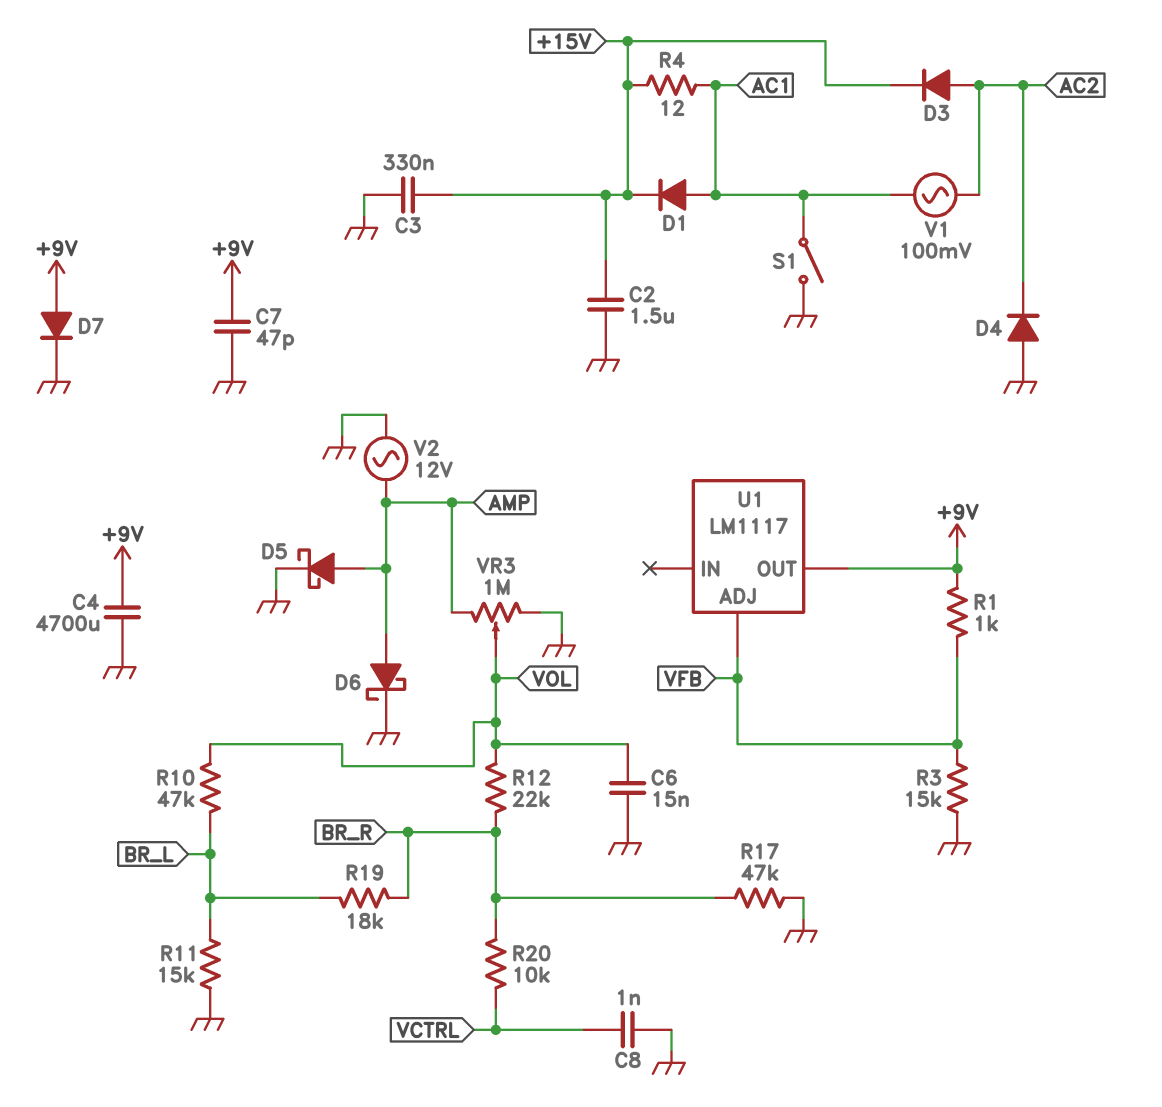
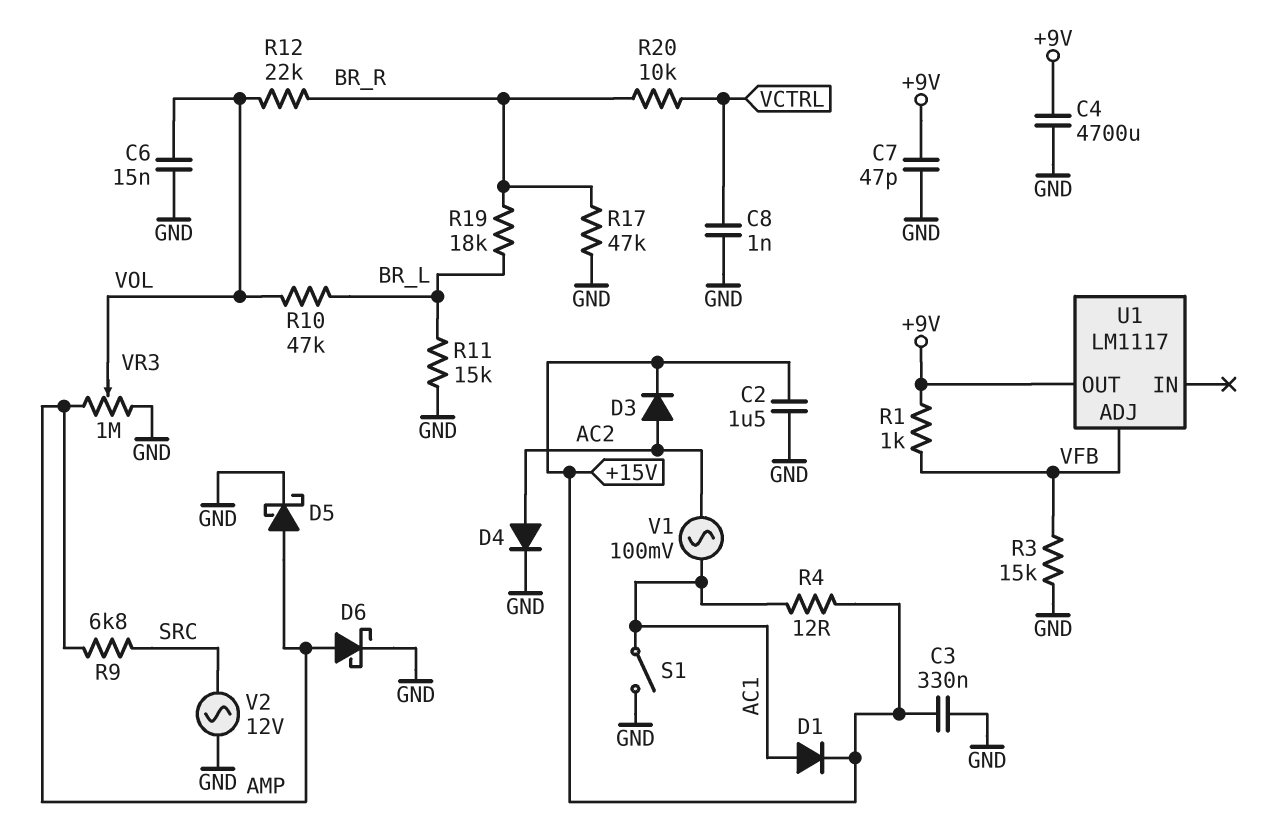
D4: diode (A GND, K AC2) -> diode (A AC2, K GND)
D7: diode (A +9V, K GND) -> none
R9: none -> 6.8k (AMP, SRC)
V2: AC 12V (AMP, GND) -> AC 12V (GND, SRC)

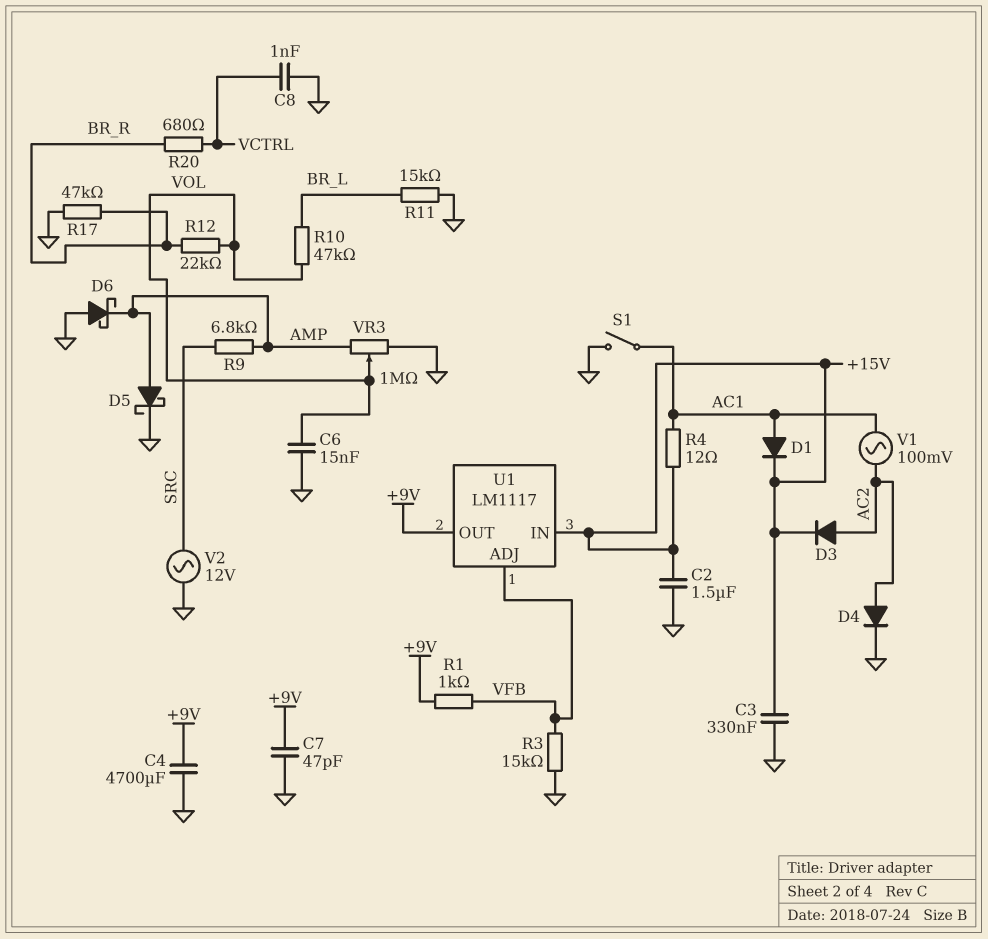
D6: schottky (A AMP, K GND) -> schottky (A GND, K AMP)
R19: 18k (BR_L, BR_R) -> none
R20: 10k (BR_R, VCTRL) -> 680 (BR_R, VCTRL)
U1 pin IN: none -> +15V

